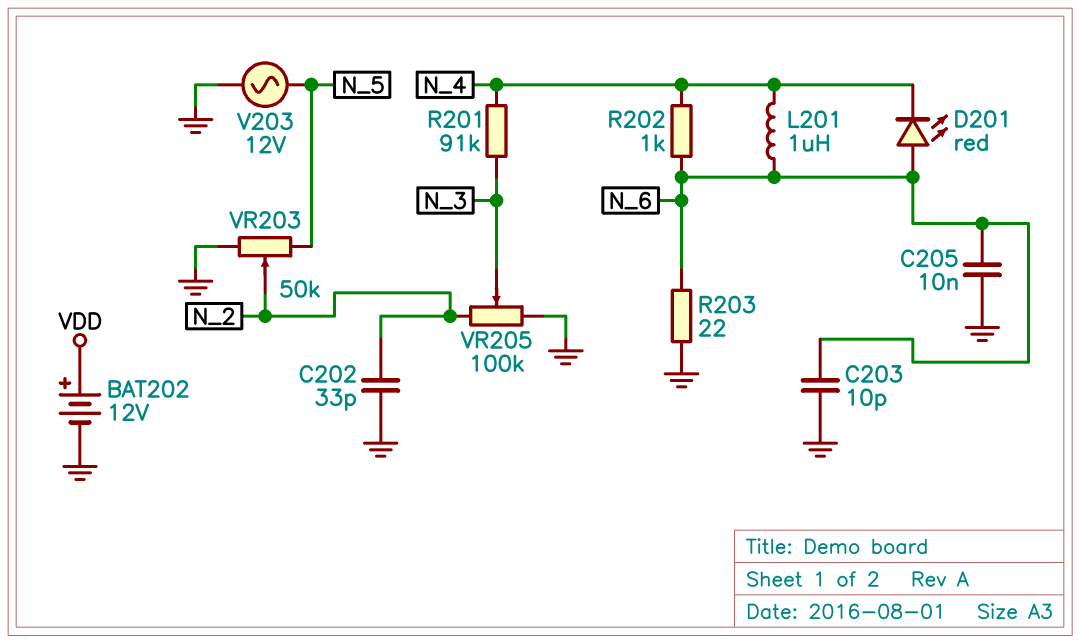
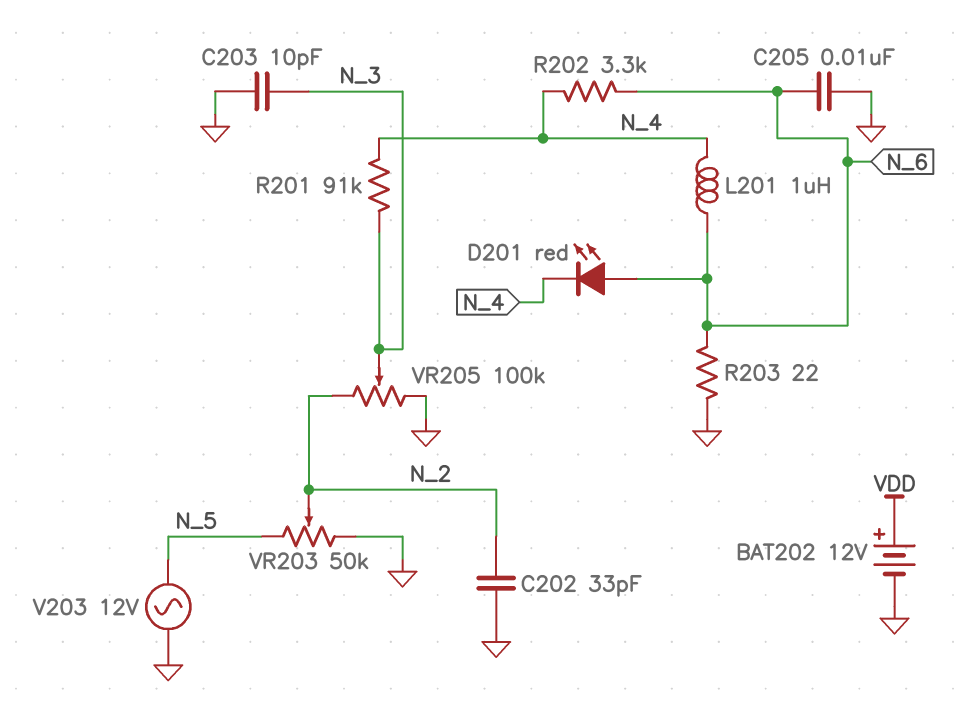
C203: 10pF (GND, N_6) -> 10pF (GND, N_3)
R202: 1k (N_4, N_6) -> 3.3k (N_4, N_6)

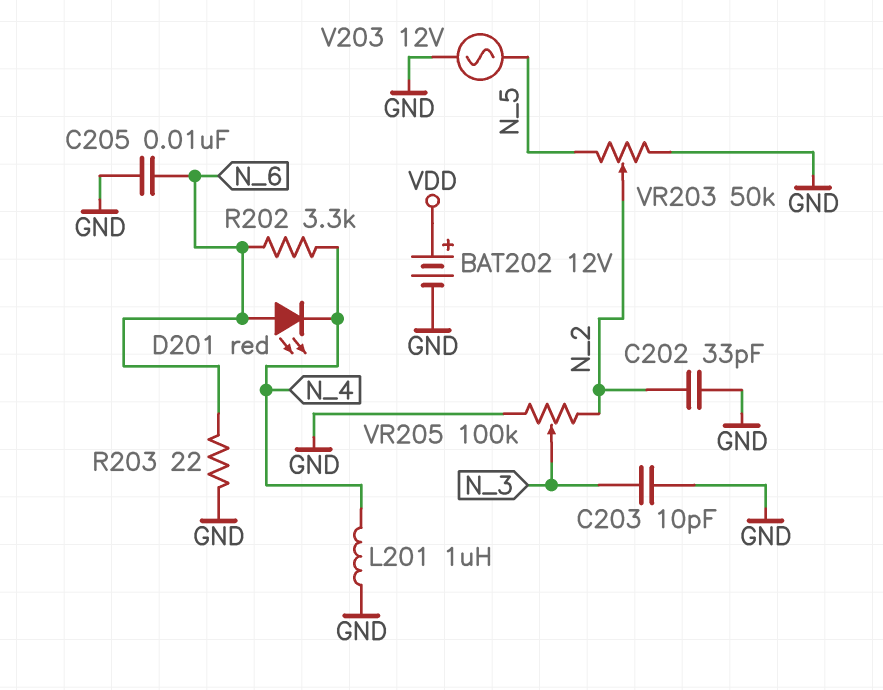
L201: 1uH (N_4, N_6) -> 1uH (GND, N_4)
R201: 91k (N_3, N_4) -> none

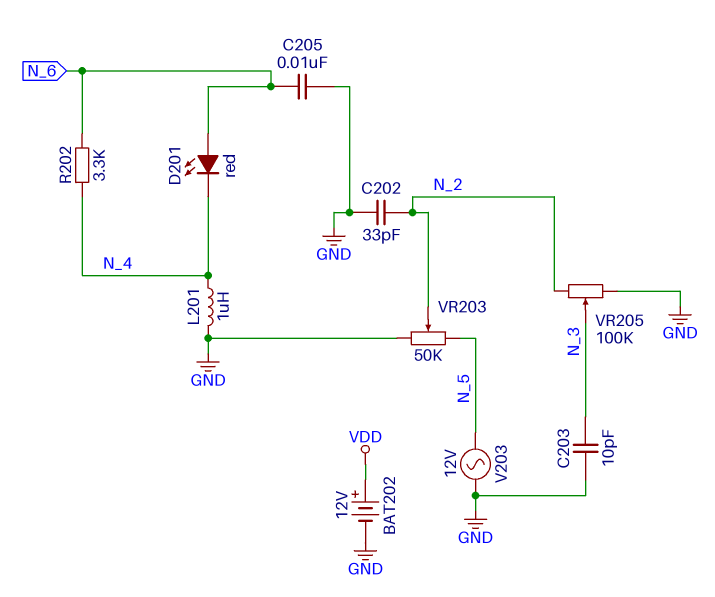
R203: 22 (GND, N_6) -> none

